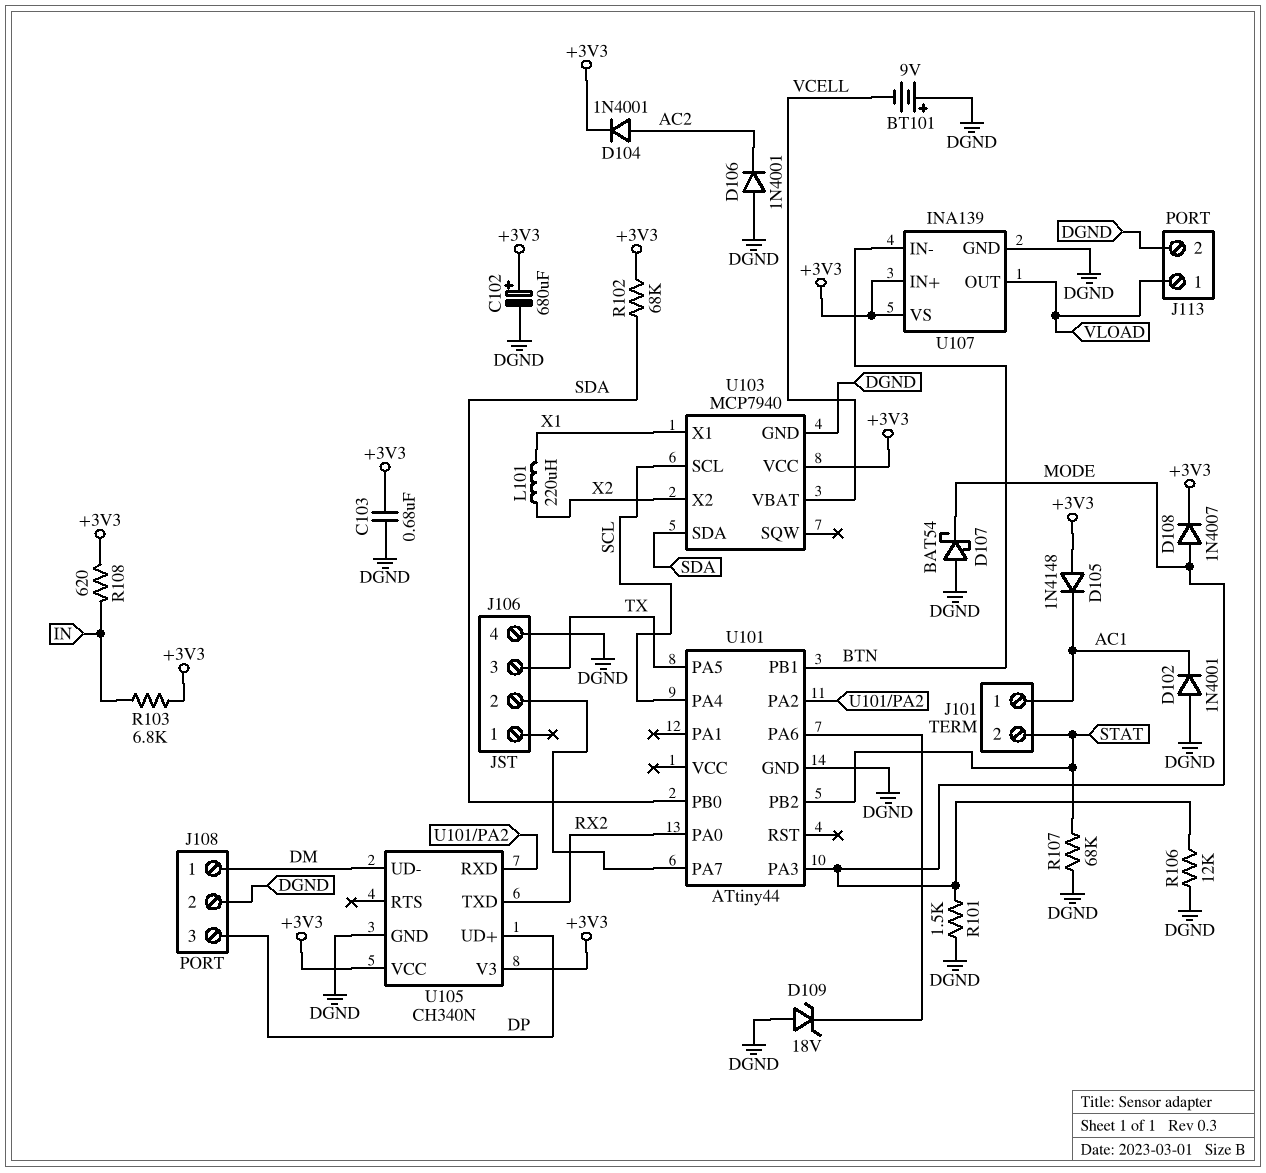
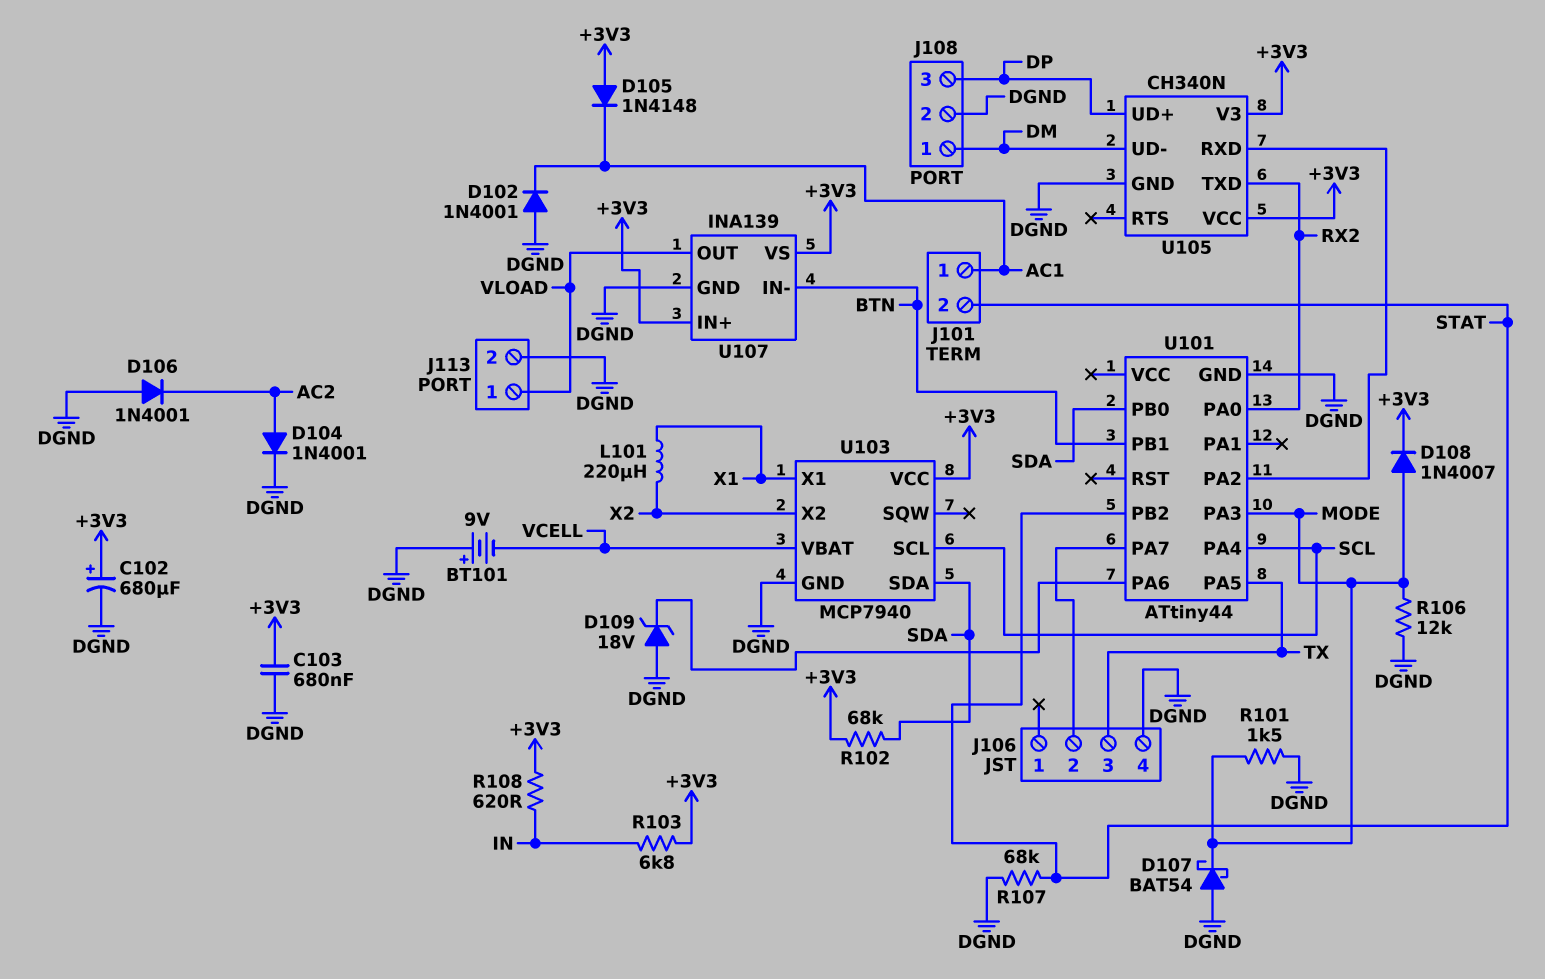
D104: diode 1N4001 (A AC2, K +3V3) -> diode 1N4001 (A AC2, K DGND)

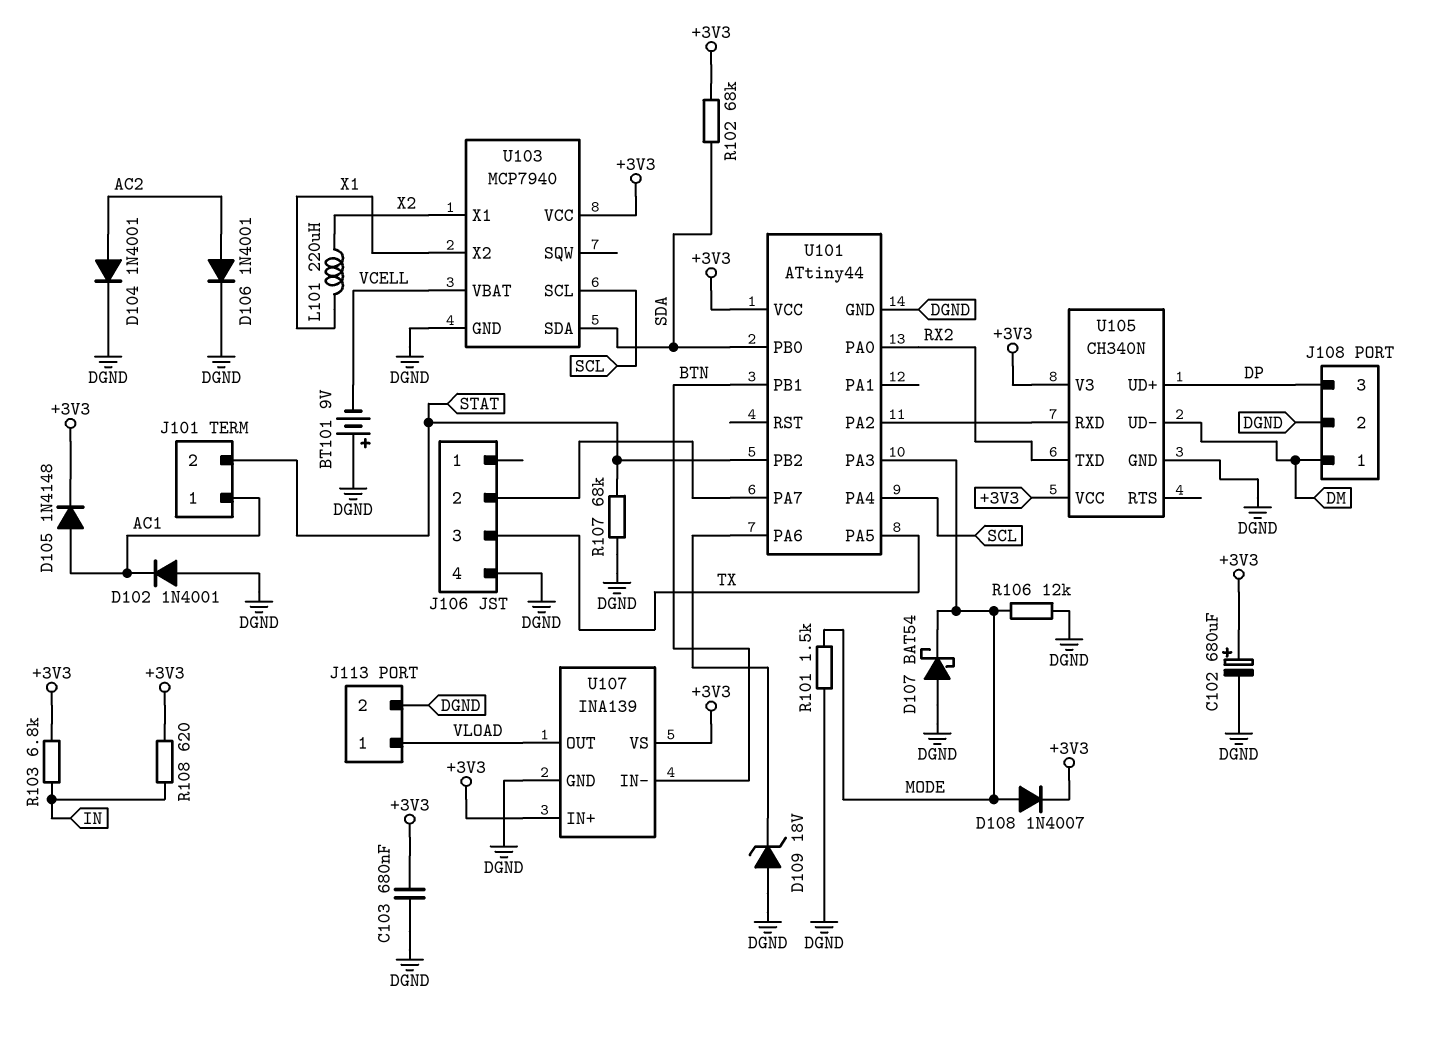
D105: diode 1N4148 (A +3V3, K AC1) -> diode 1N4148 (A AC1, K +3V3)
D106: diode 1N4001 (A DGND, K AC2) -> diode 1N4001 (A AC2, K DGND)
U101 pin VCC: none -> +3V3
U103 pin X1: X1 -> X2
U103 pin X2: X2 -> X1

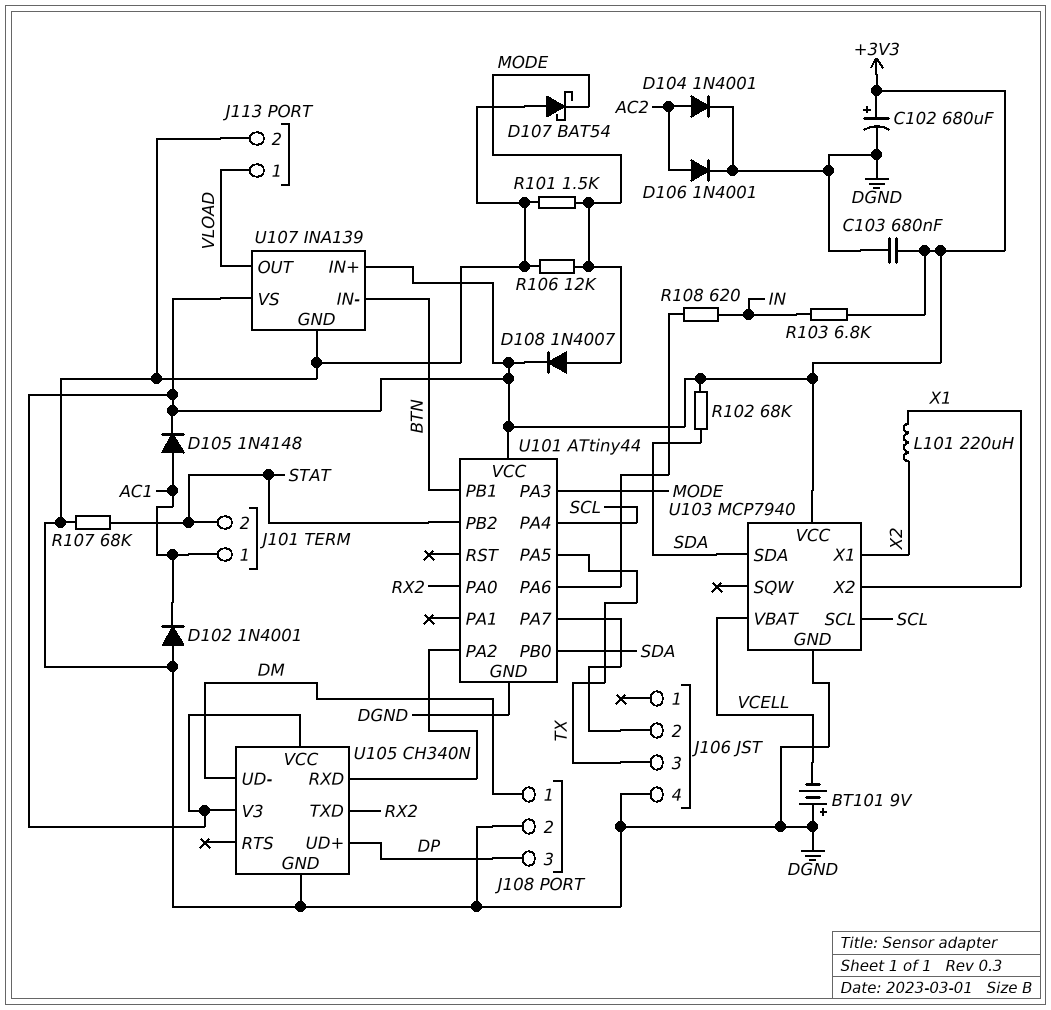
D109: zener 18V (A DGND, K U101/PA6) -> none
R108: 620 (+3V3, IN) -> 620 (IN, U101/PA6)

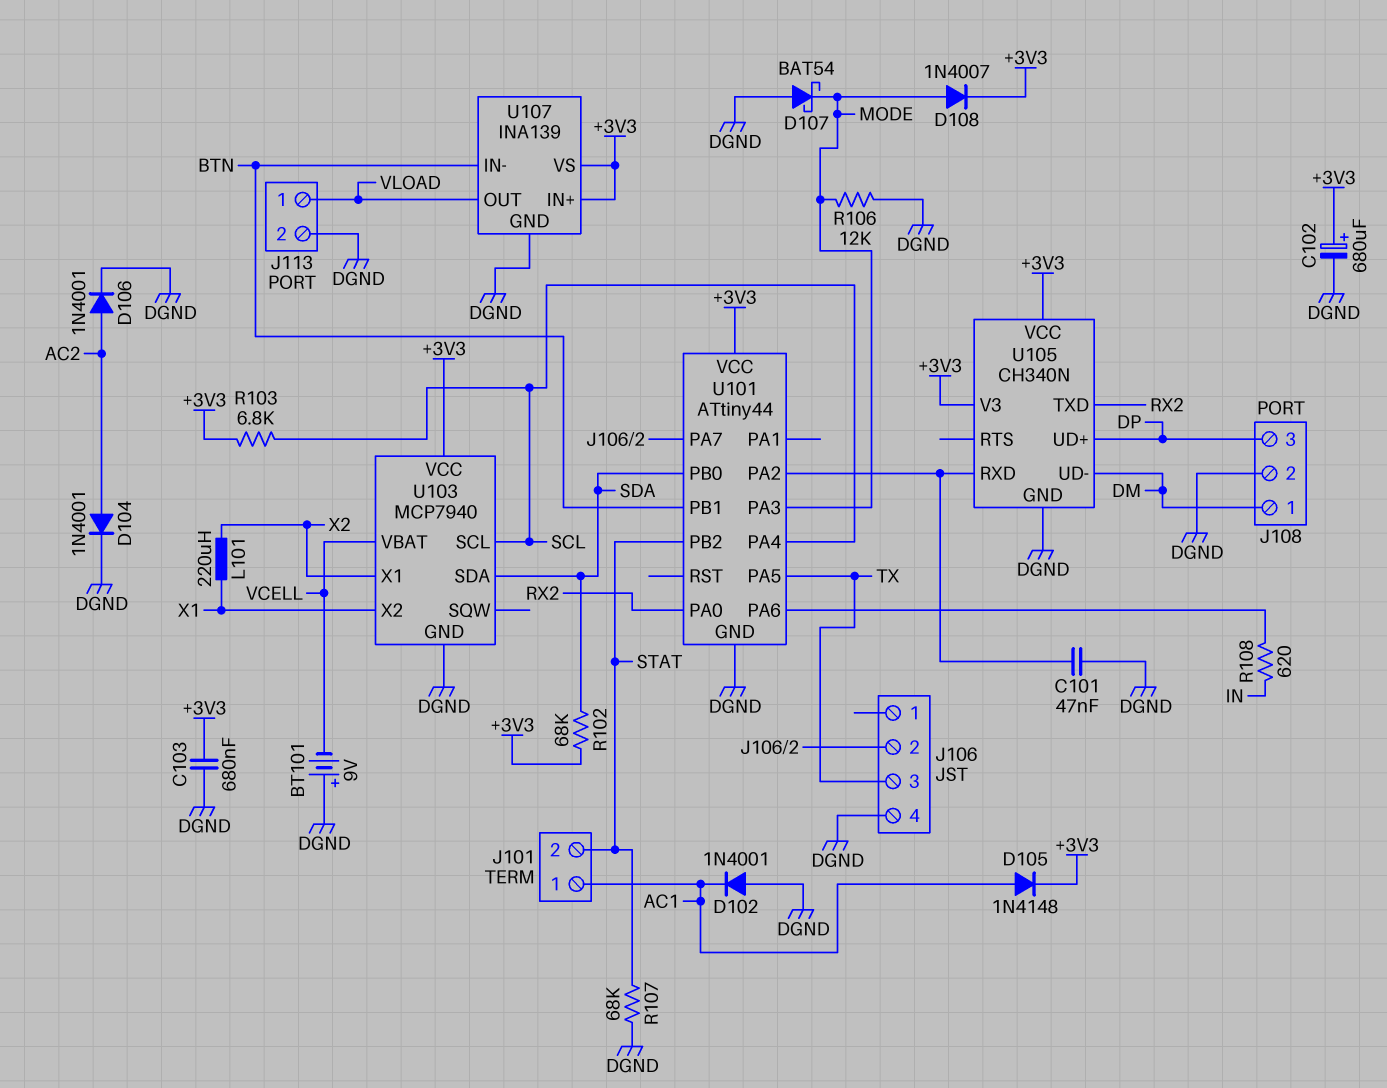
C101: none -> 47nF (DGND, U101/PA2)
R101: 1.5k (DGND, MODE) -> none
R103: 6.8k (+3V3, IN) -> 6.8k (+3V3, SCL)

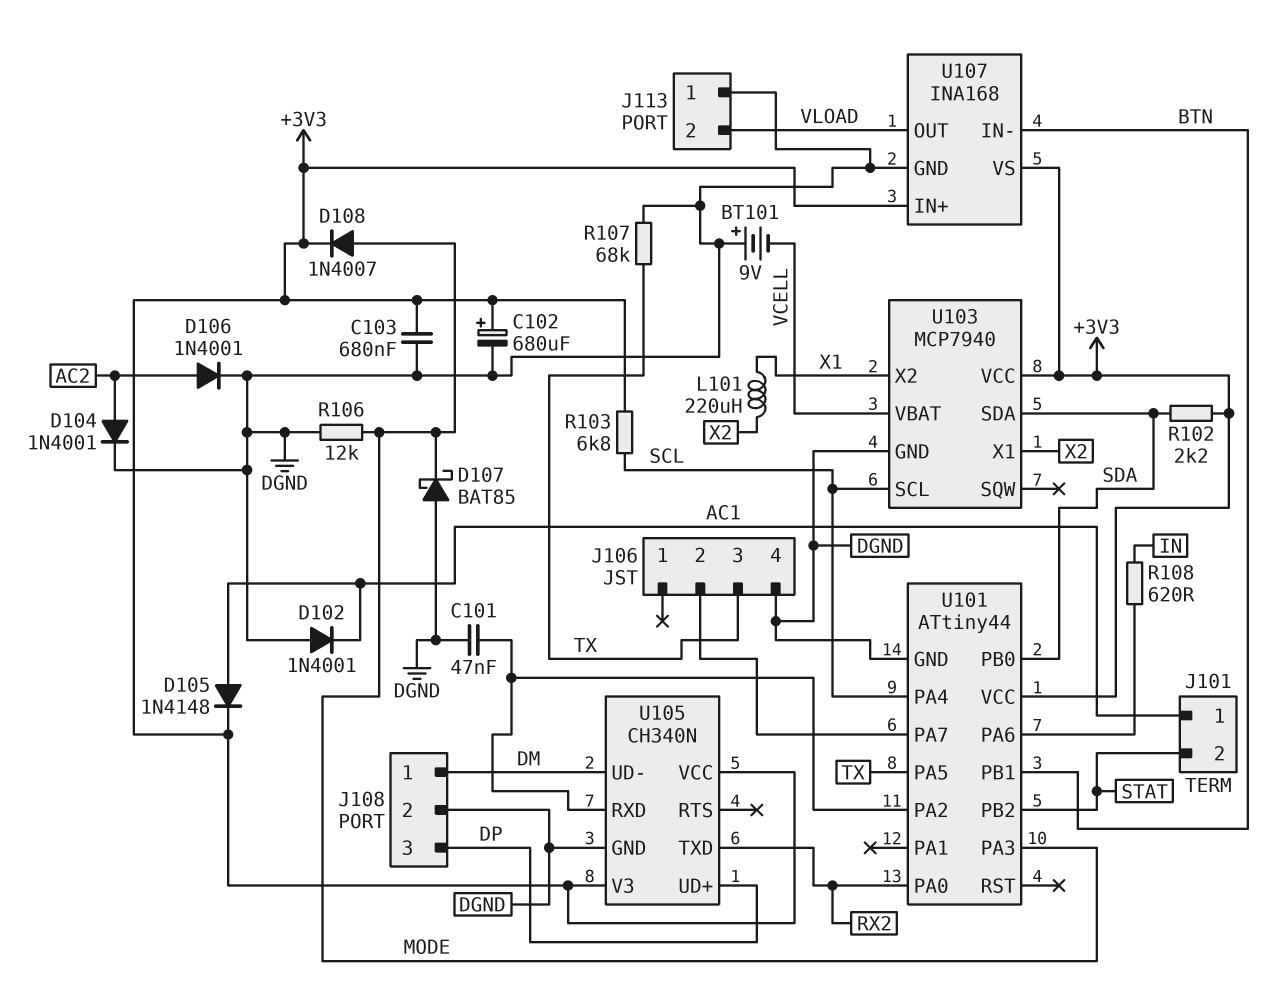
D107: schottky BAT54 (A DGND, K MODE) -> schottky BAT85 (A DGND, K MODE)
J113 pin 1: VLOAD -> DGND
J113 pin 2: DGND -> VLOAD
R102: 68k (+3V3, SDA) -> 2.2k (+3V3, SDA)
R107: 68k (DGND, STAT) -> 68k (DGND, TX)
U107: INA139 -> INA168

